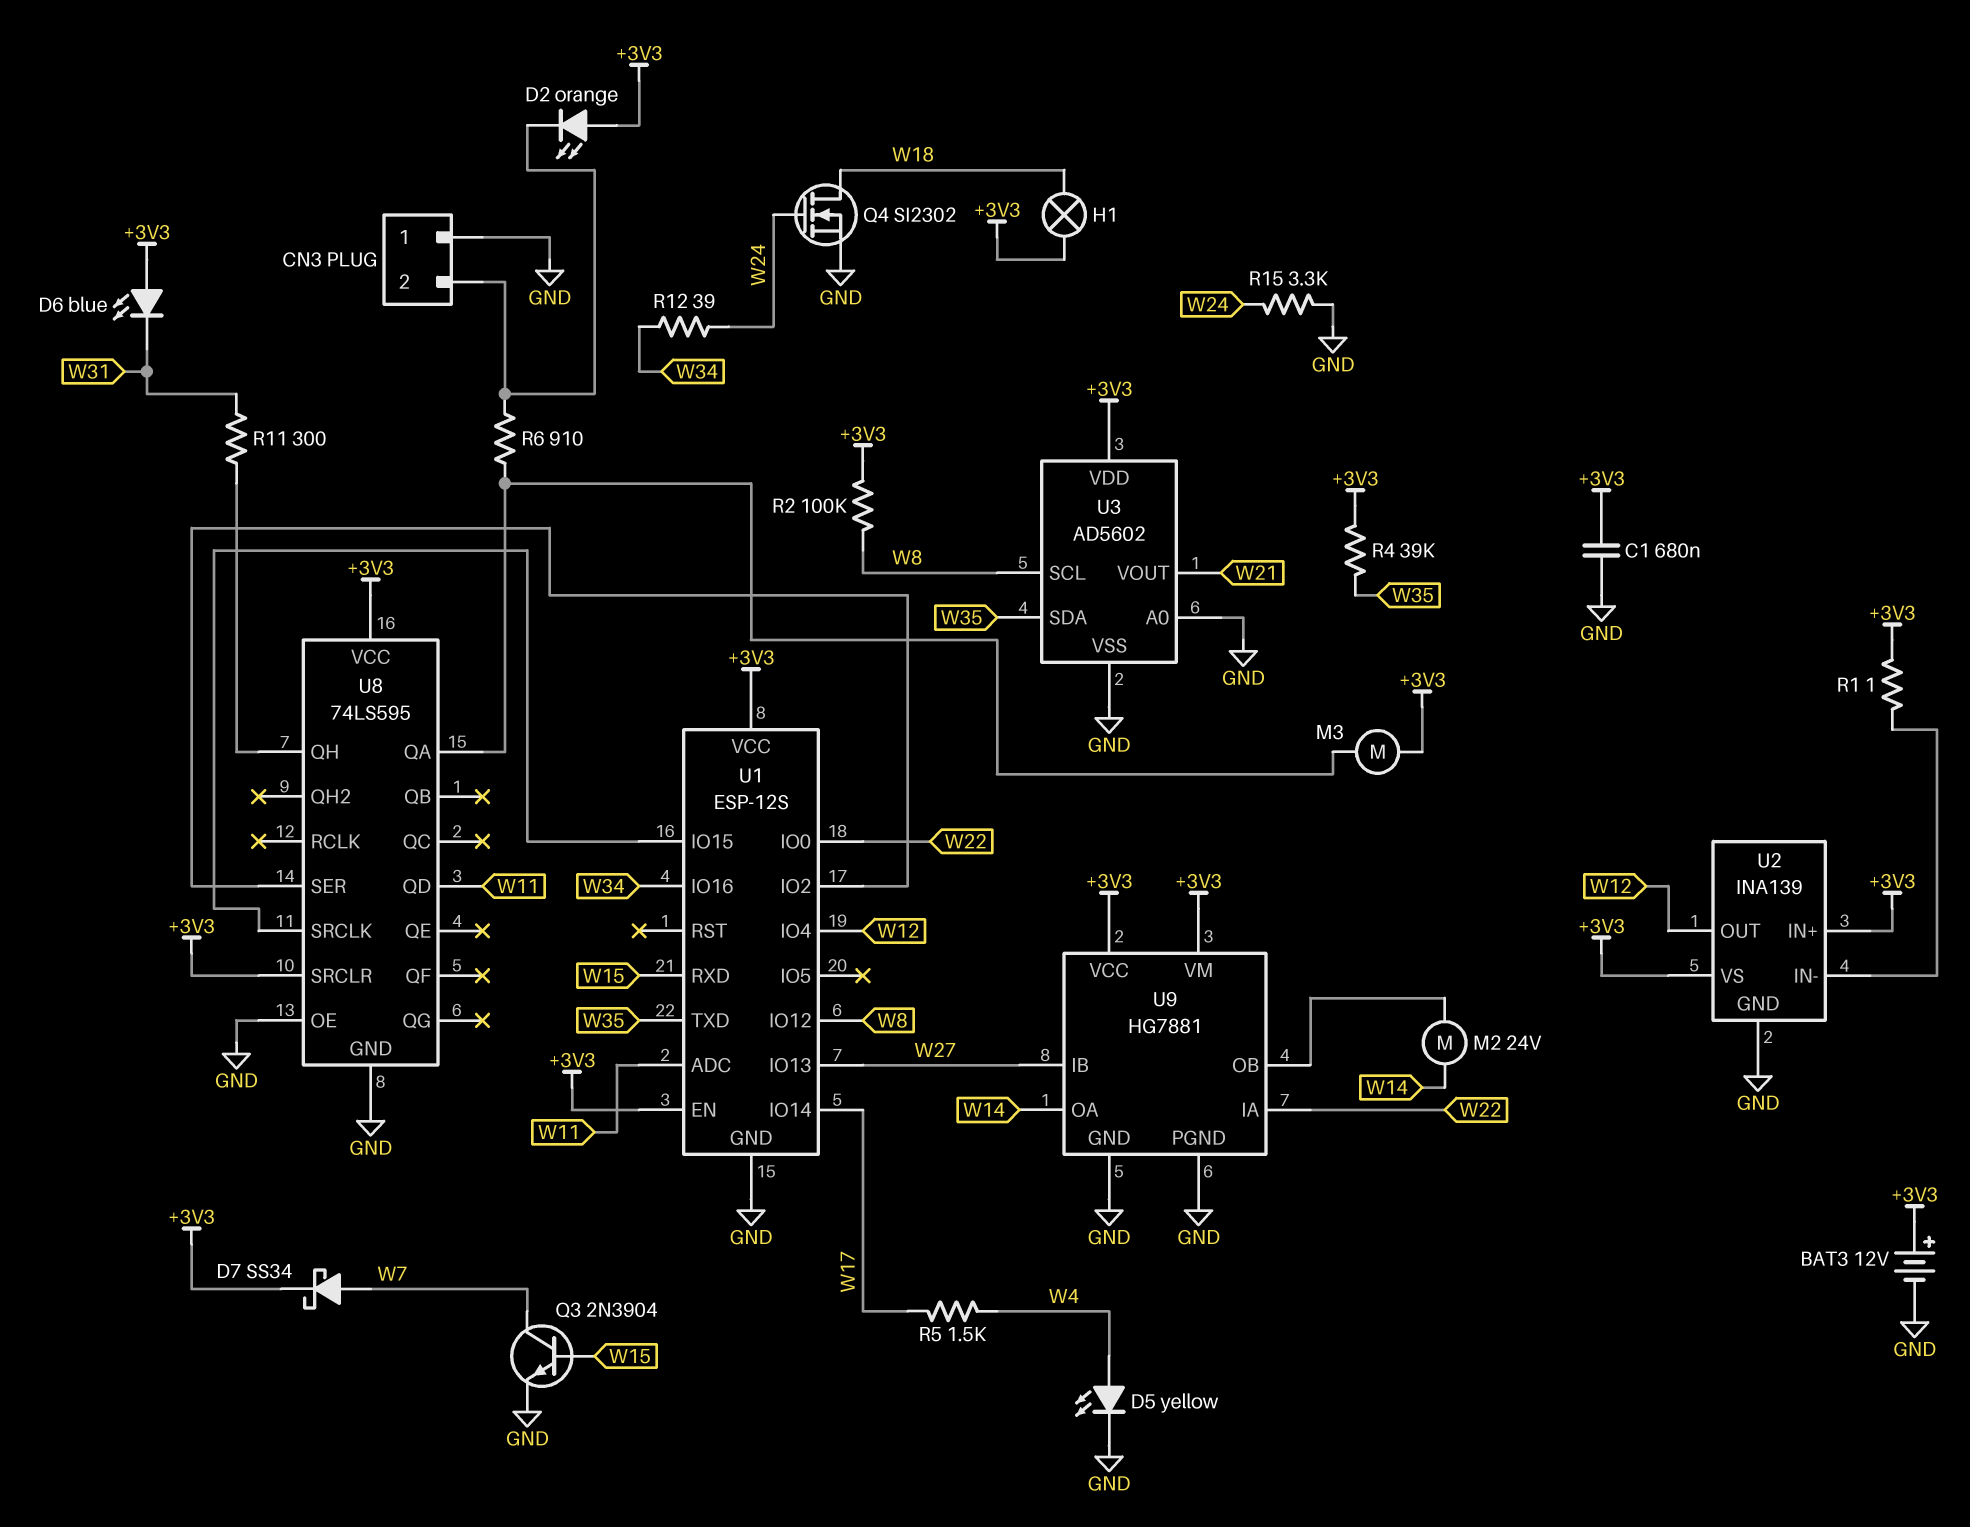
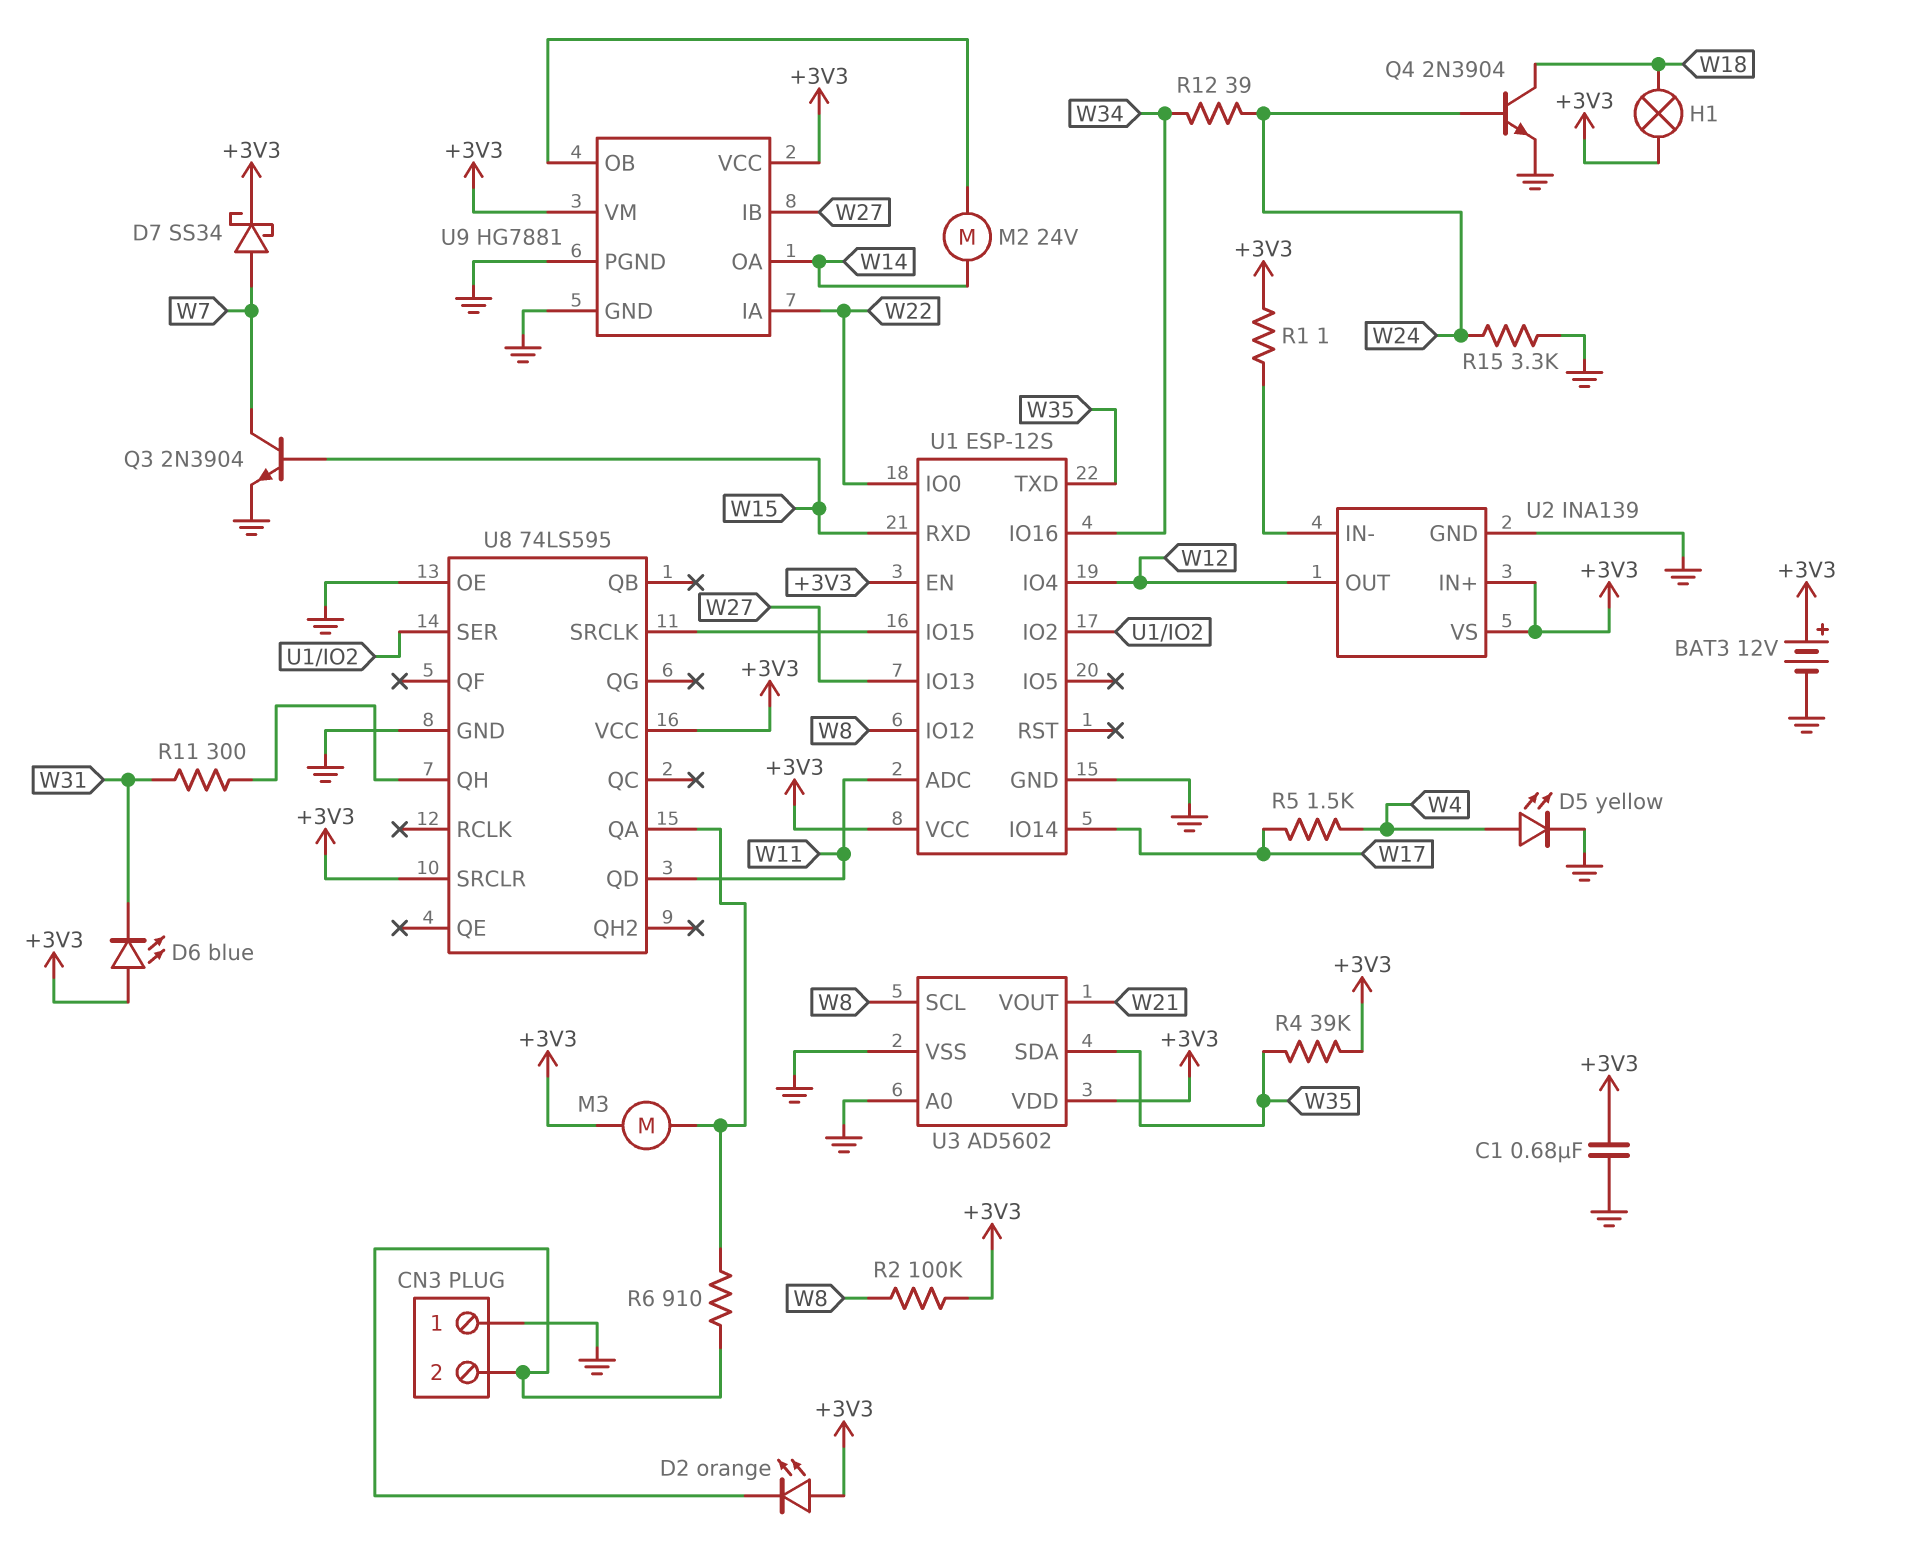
Q4: NMOS SI2302 (G W24, D W18, S GND) -> NPN 2N3904 (B W24, C W18, E GND)

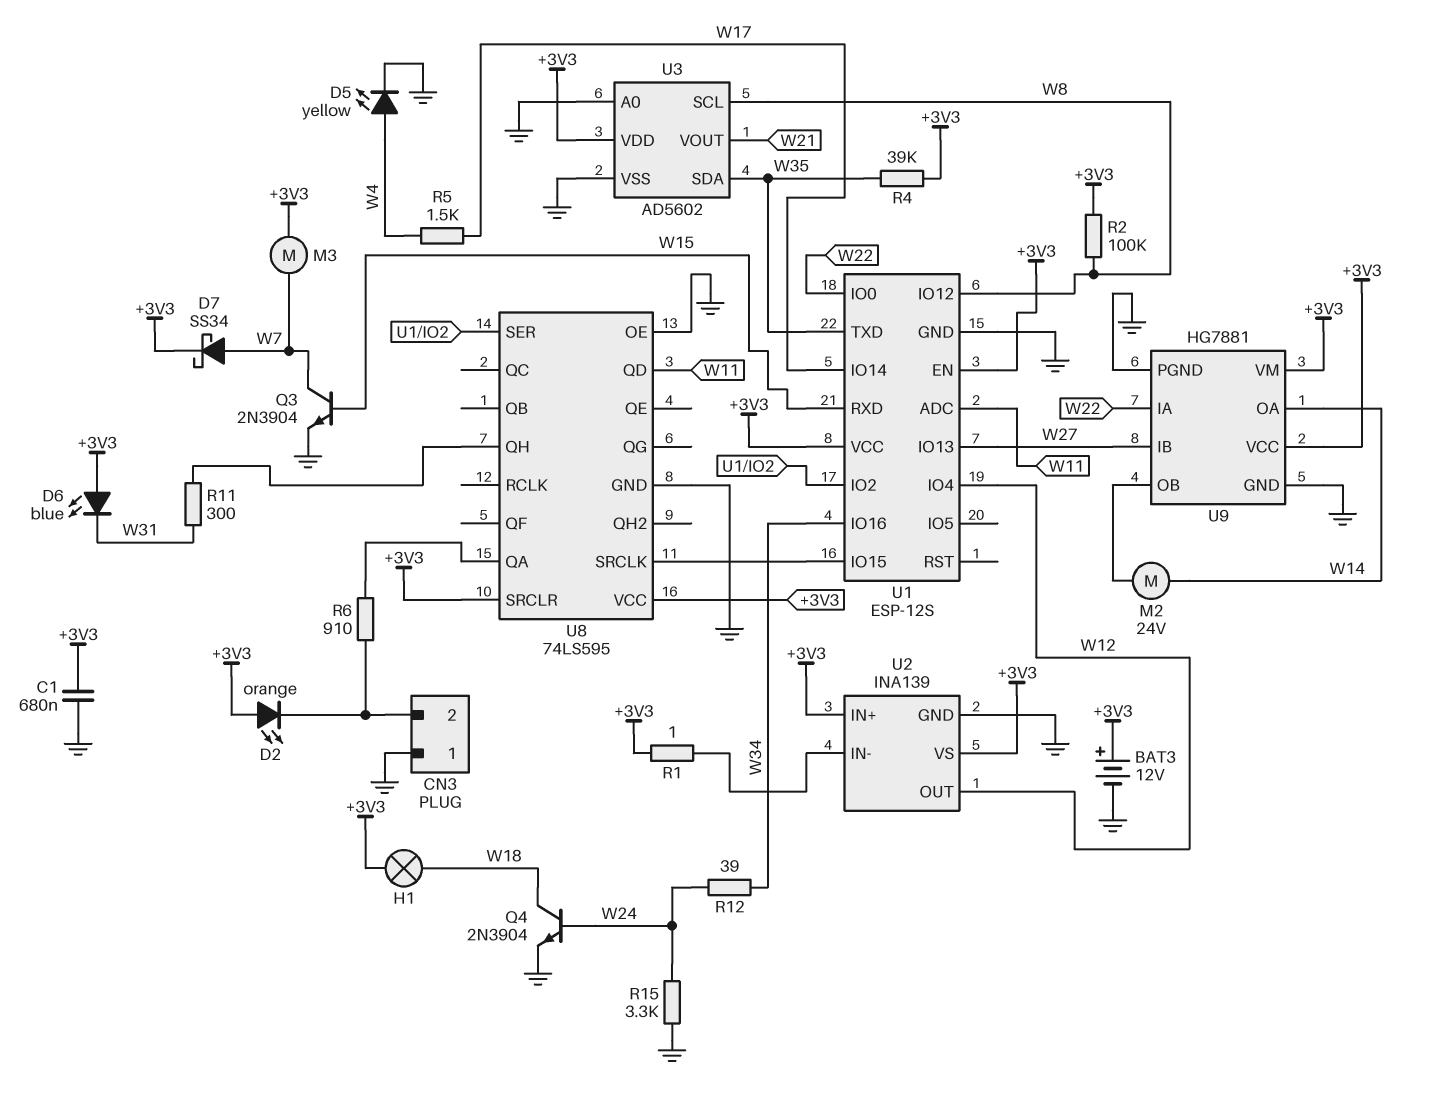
M3: motor (+3V3, U8/QA) -> motor (+3V3, W7)

